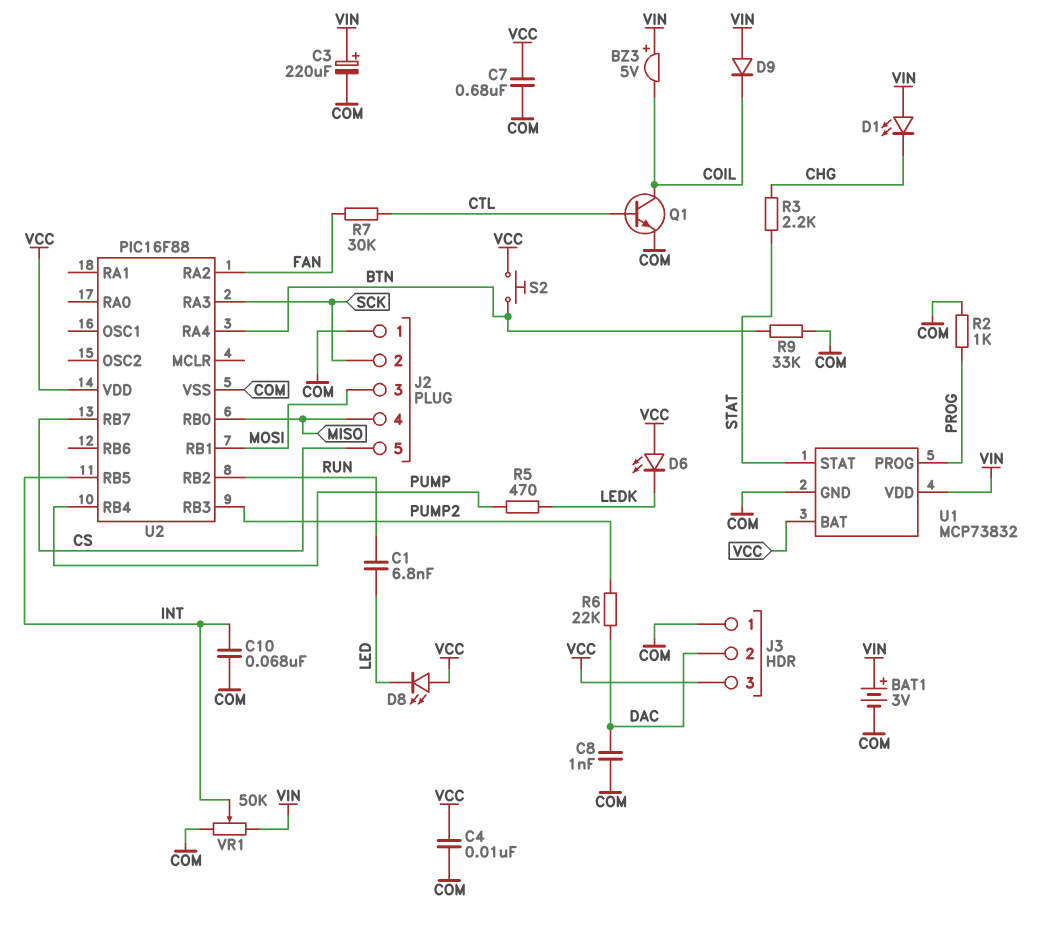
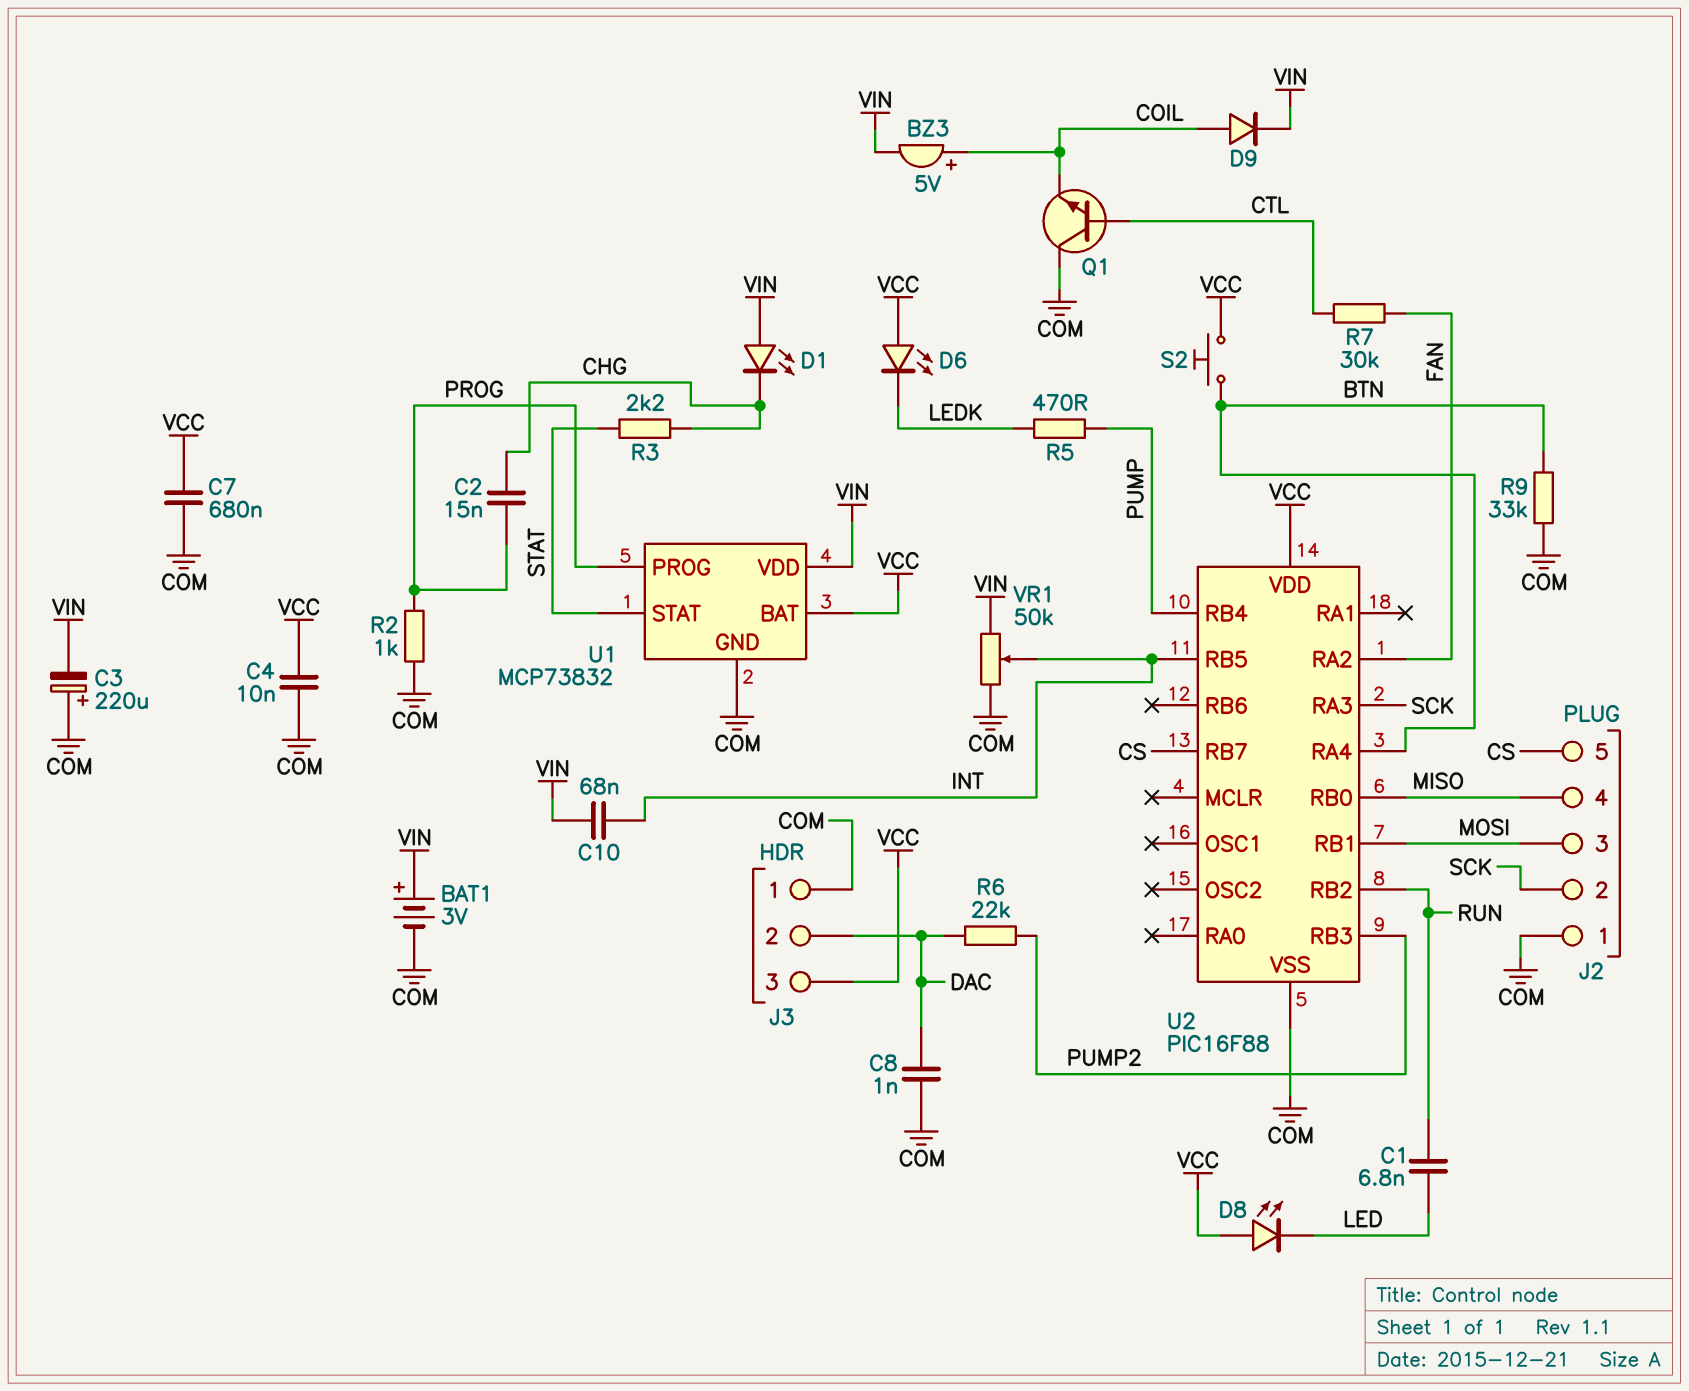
BZ3: buzzer 5V (plus VIN, minus COIL) -> buzzer 5V (plus COIL, minus VIN)
C2: none -> 15nF (CHG, PROG)
C3: 220uF (plus VIN, minus COM) -> 220uF (plus COM, minus VIN)
C10: 68nF (COM, INT) -> 68nF (INT, VIN)
D9: diode (A VIN, K COIL) -> diode (A COIL, K VIN)
Q1: NPN (B CTL, C COIL, E COM) -> NPN (B CTL, C COM, E COIL)

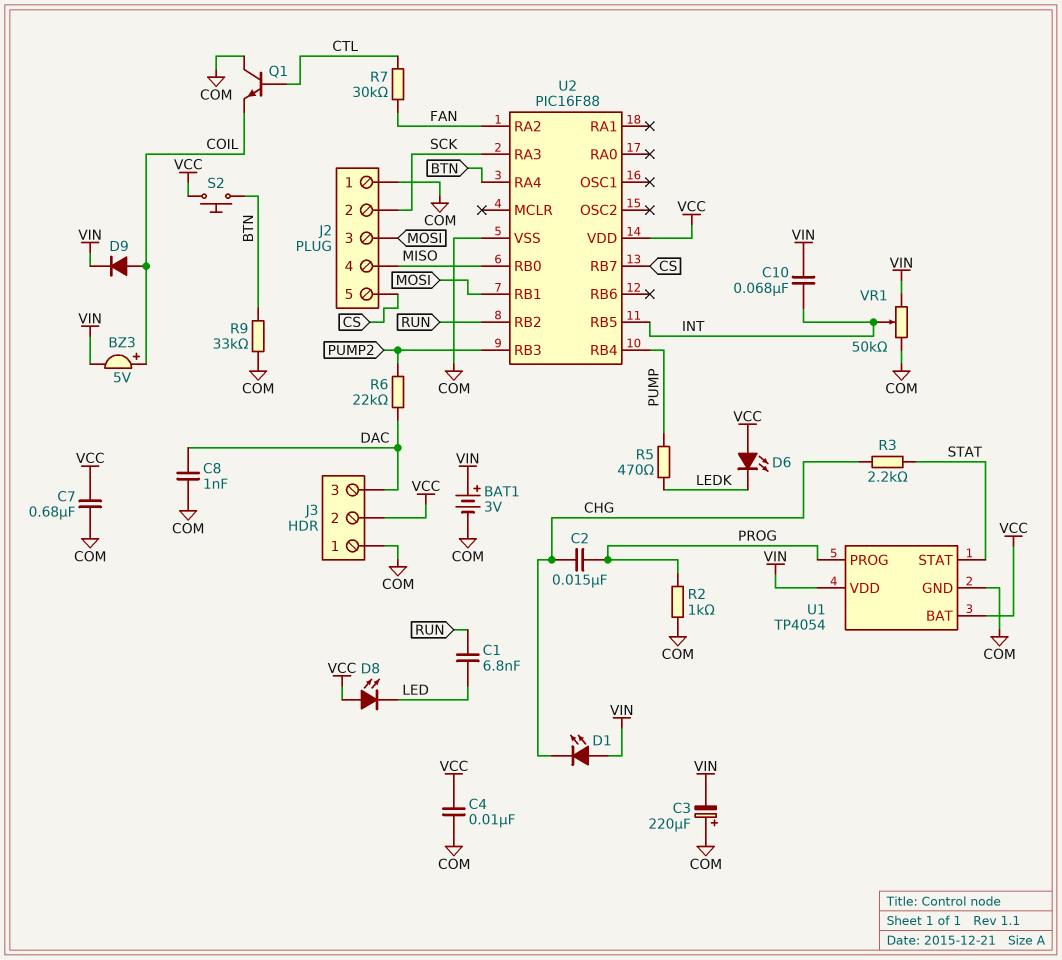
J3 pin 2: DAC -> VCC
J3 pin 3: VCC -> DAC
U1: MCP73832 -> TP4054

